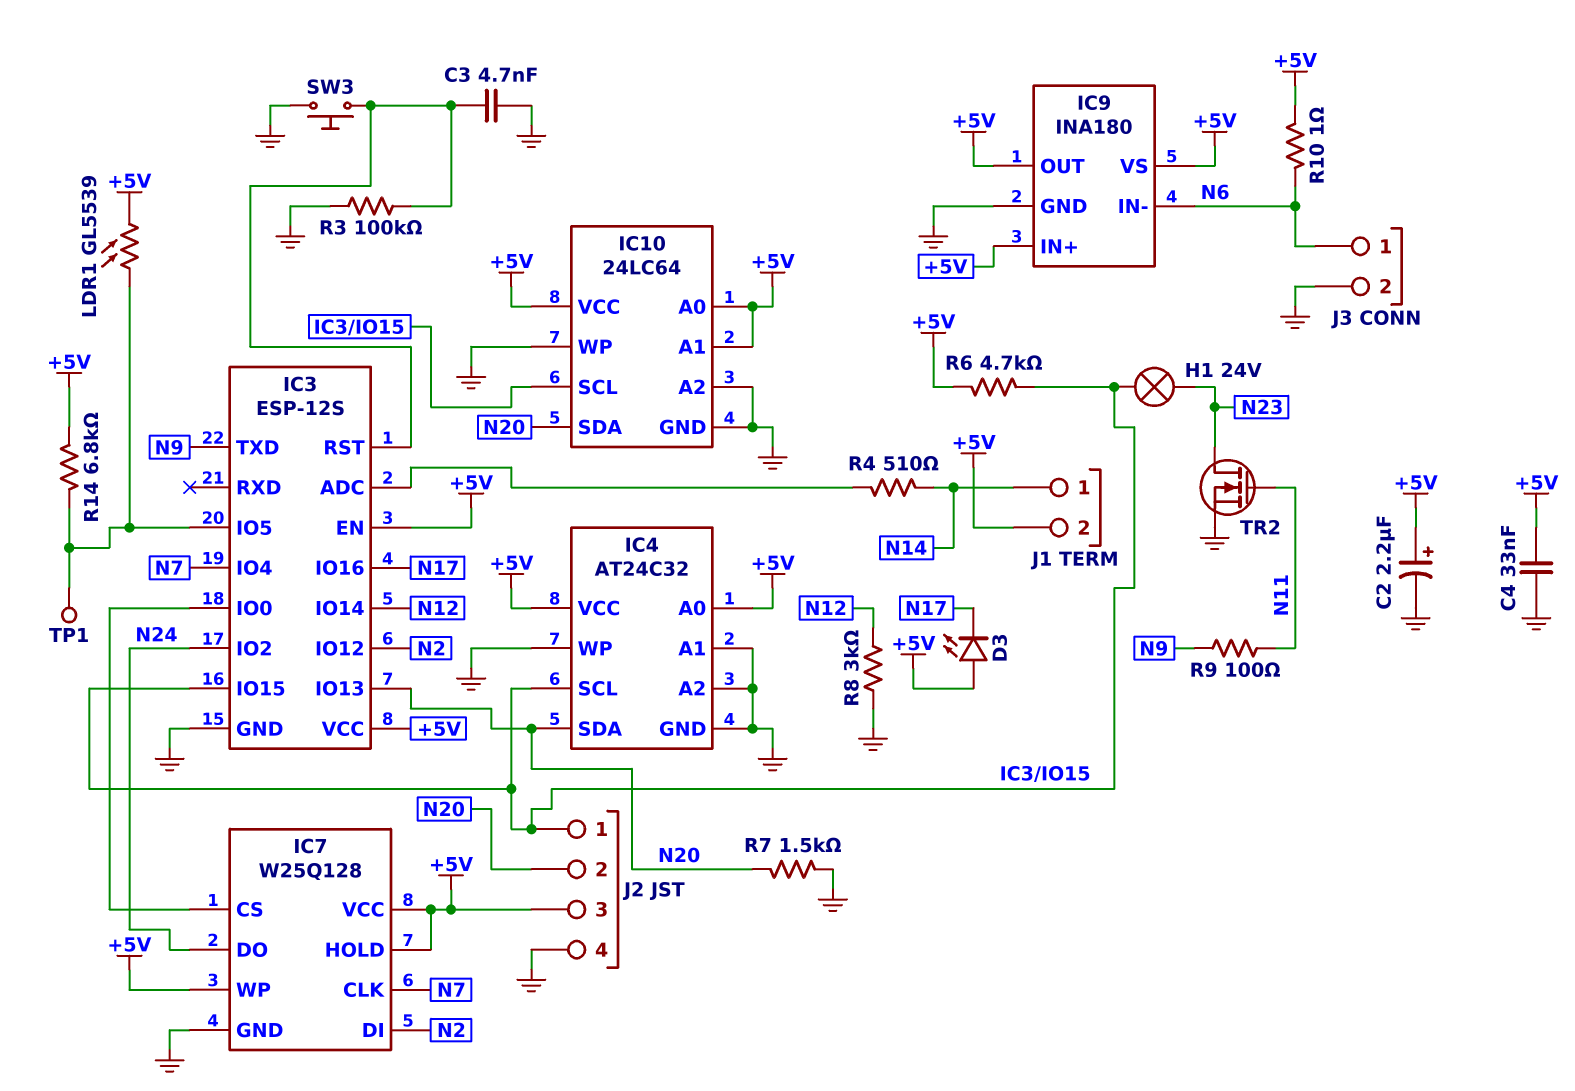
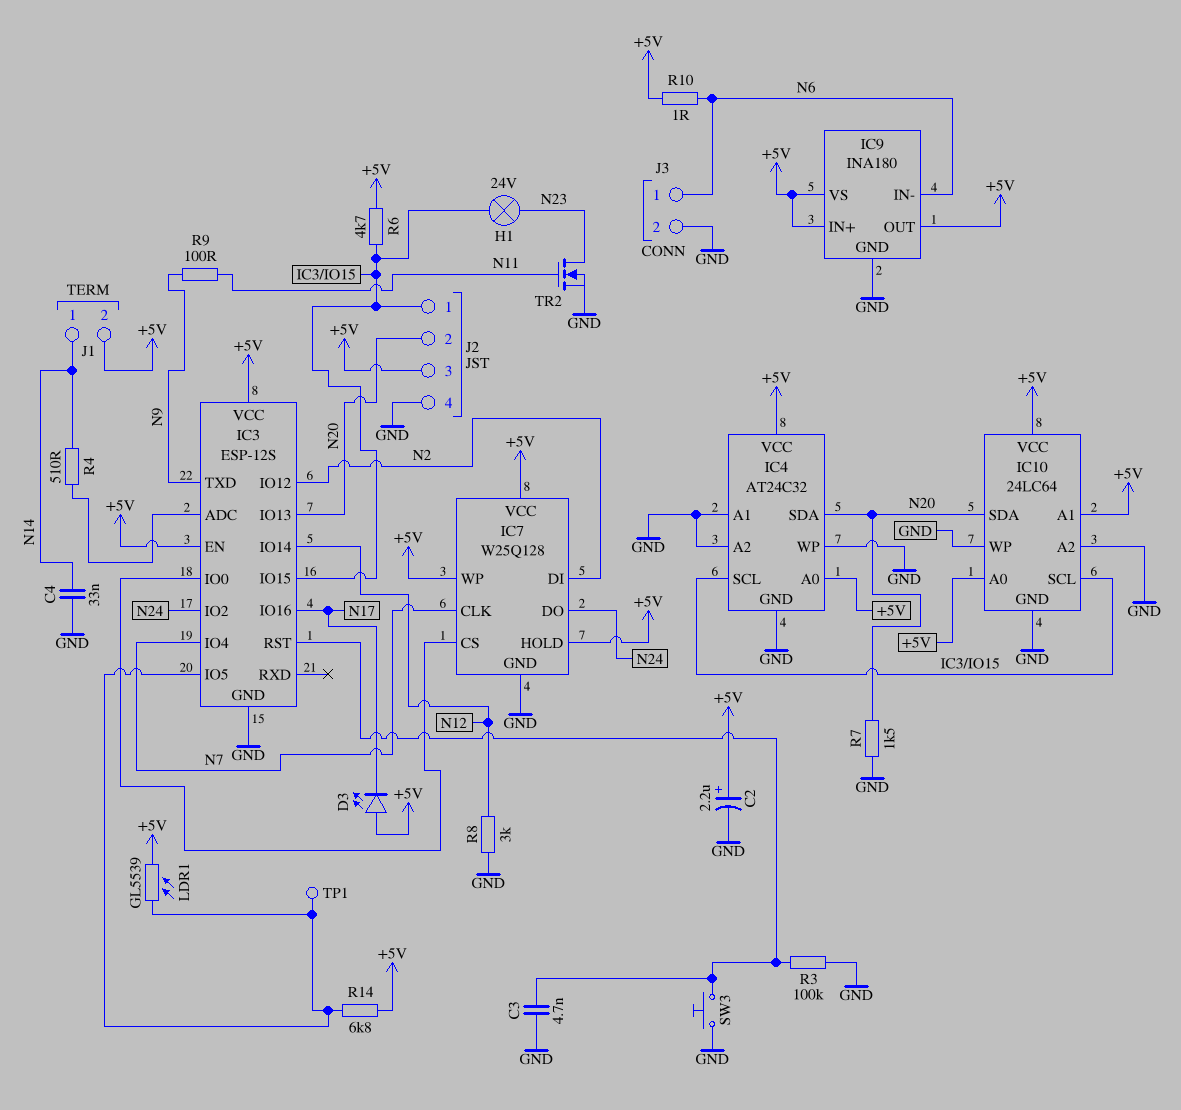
C4: 33nF (+5V, GND) -> 33nF (GND, N14)

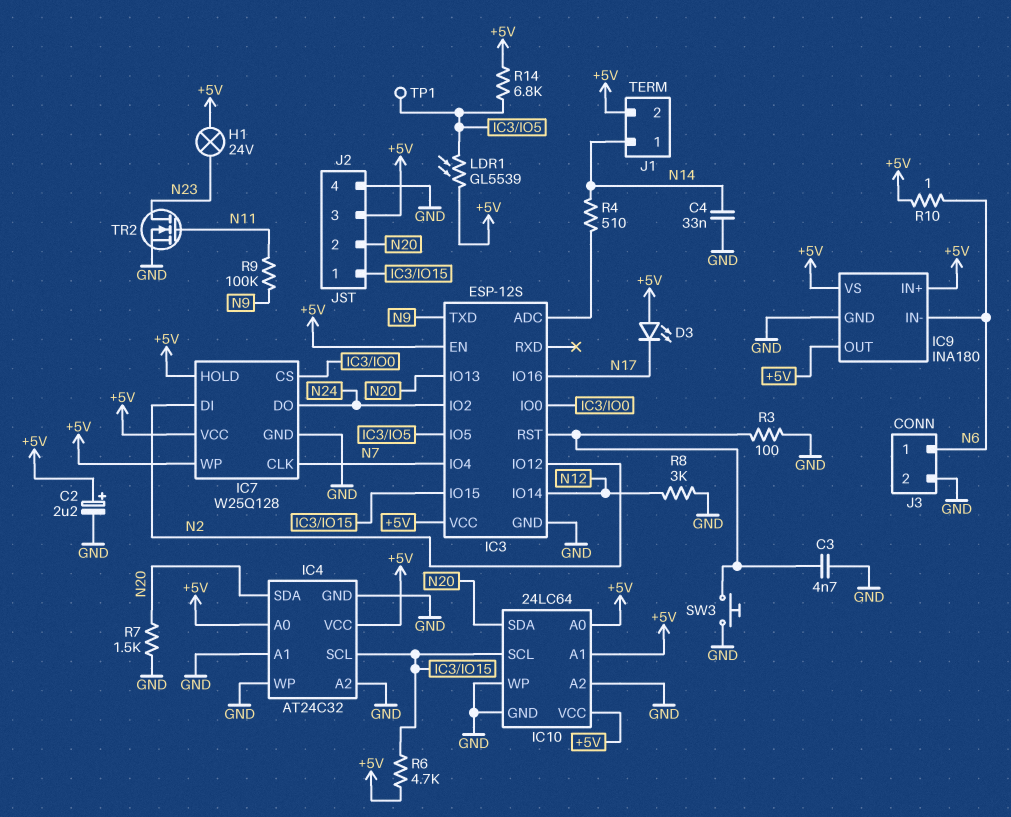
H1: lamp 24V (IC3/IO15, N23) -> lamp 24V (+5V, N23)
R3: 100k (GND, IC3/RST) -> 100 (GND, IC3/RST)
R9: 100 (N9, N11) -> 100k (N9, N11)

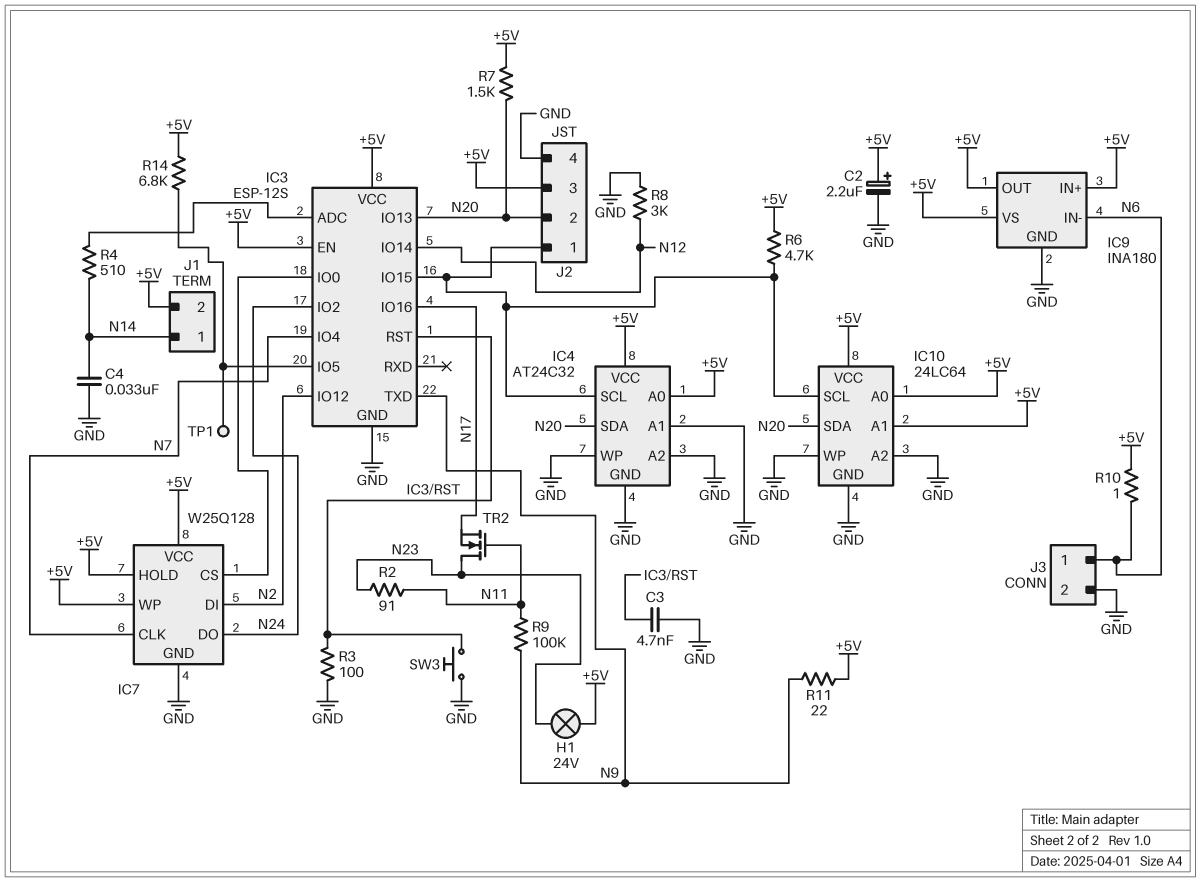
D3: LED (A +5V, K N17) -> none
LDR1: GL5539 (+5V, IC3/IO5) -> none
R2: none -> 91 (N11, N23)
R7: 1.5k (GND, N20) -> 1.5k (+5V, N20)
R11: none -> 22 (+5V, N9)
TR2: NMOS (G N11, D N23, S GND) -> NMOS (G N11, D N23, S N17)

